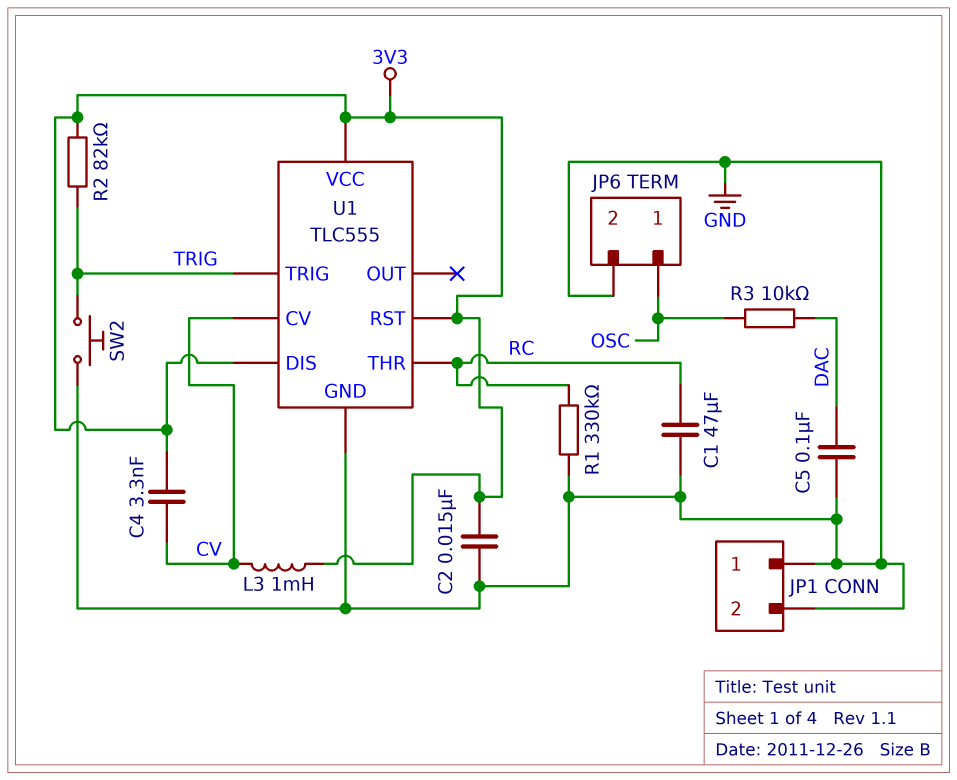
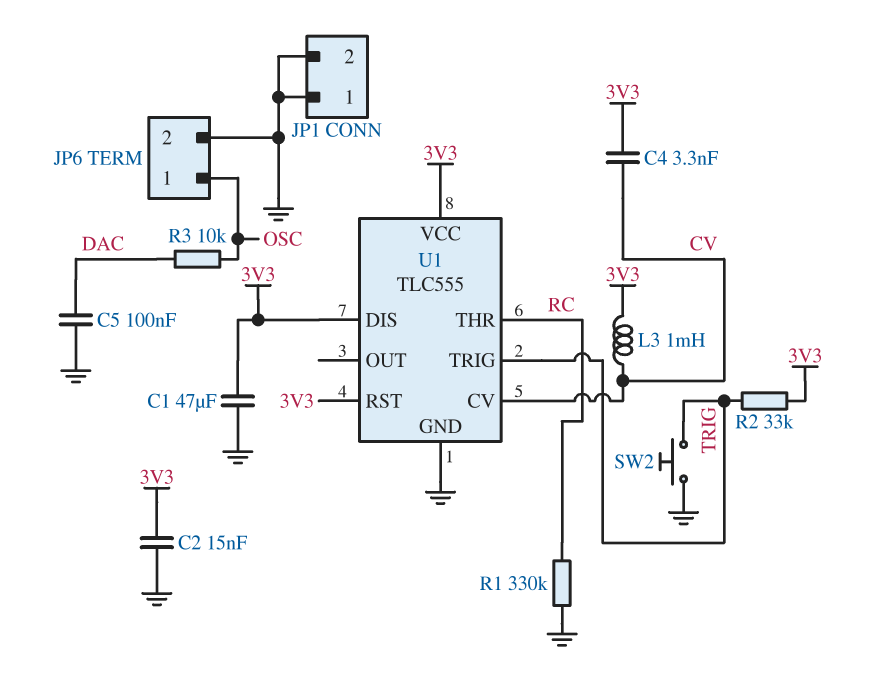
C1: 47uF (GND, RC) -> 47uF (3V3, GND)
R2: 82k (3V3, TRIG) -> 33k (3V3, TRIG)

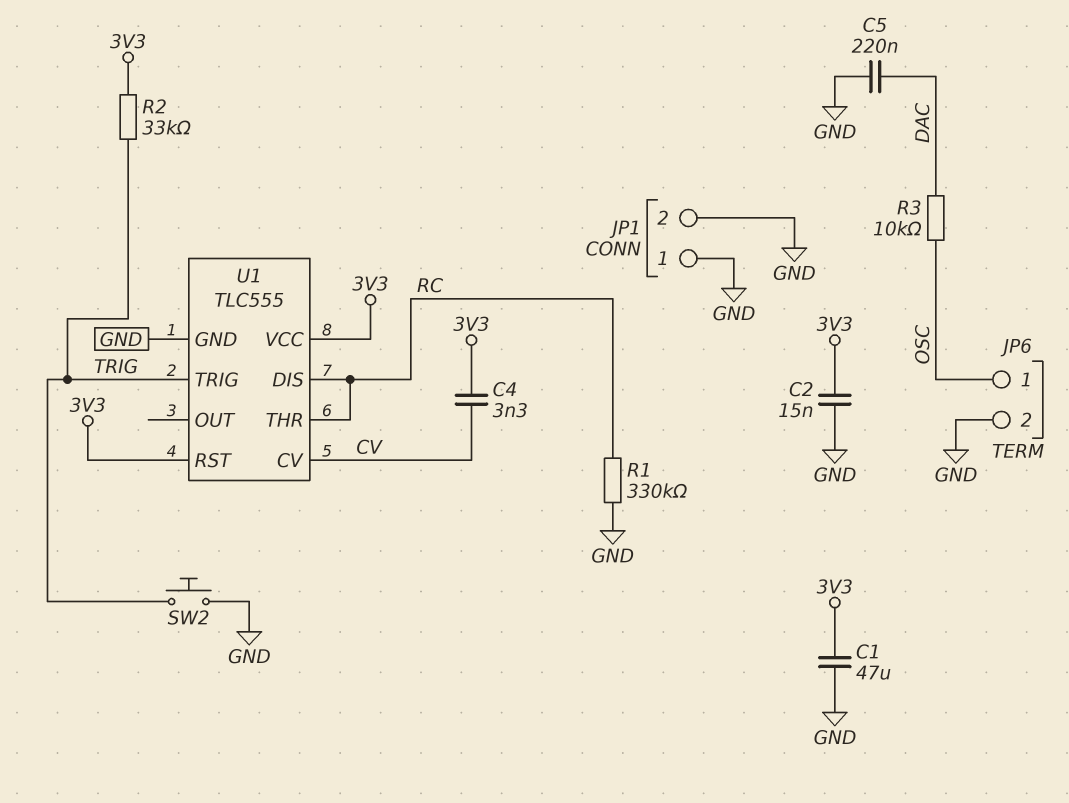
C5: 100nF (DAC, GND) -> 220nF (DAC, GND)
L3: 1mH (3V3, CV) -> none
U1 pin DIS: 3V3 -> RC

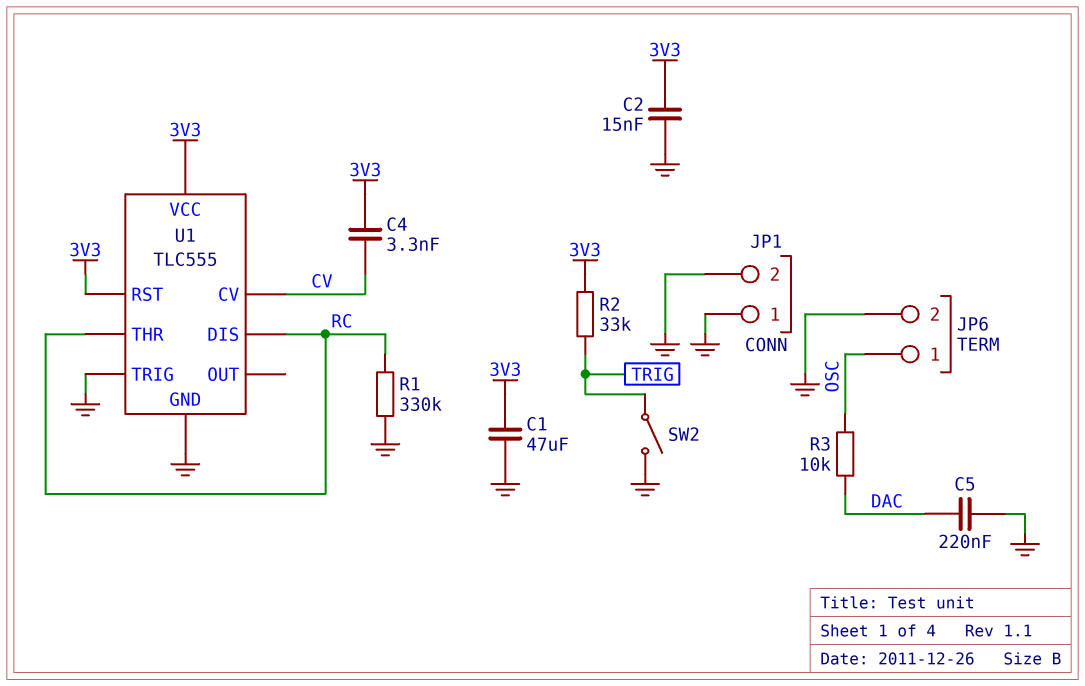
SW2: button (GND, TRIG) -> switch (GND, TRIG)
U1 pin TRIG: TRIG -> GND

